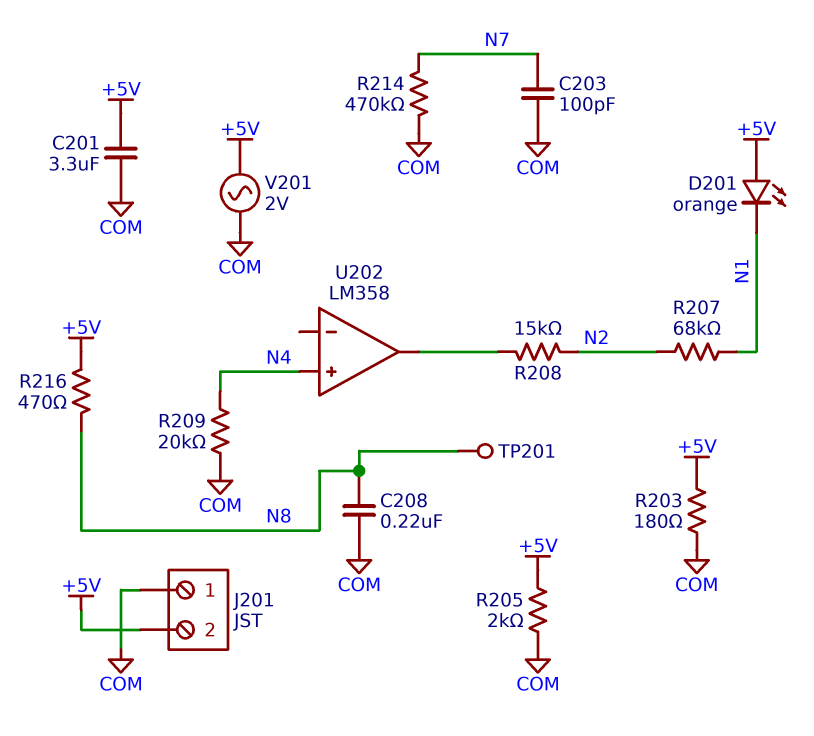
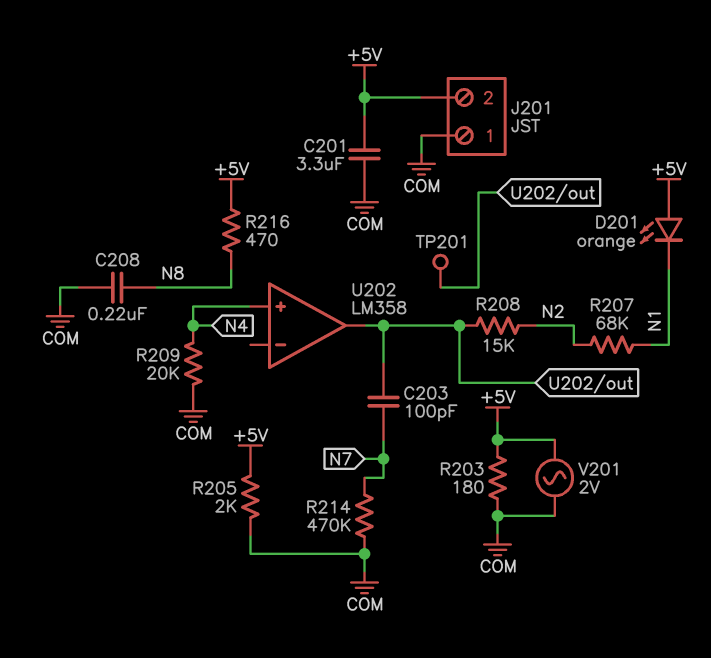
C203: 100pF (COM, N7) -> 100pF (N7, U202/out)
TP201: test point (N8) -> test point (U202/out)

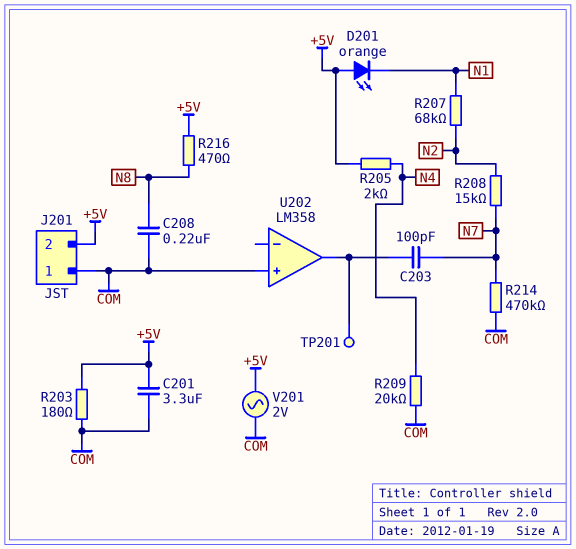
R205: 2k (+5V, COM) -> 2k (+5V, N4)
R208: 15k (N2, U202/out) -> 15k (N2, N7)
U202 pin in+: N4 -> COM

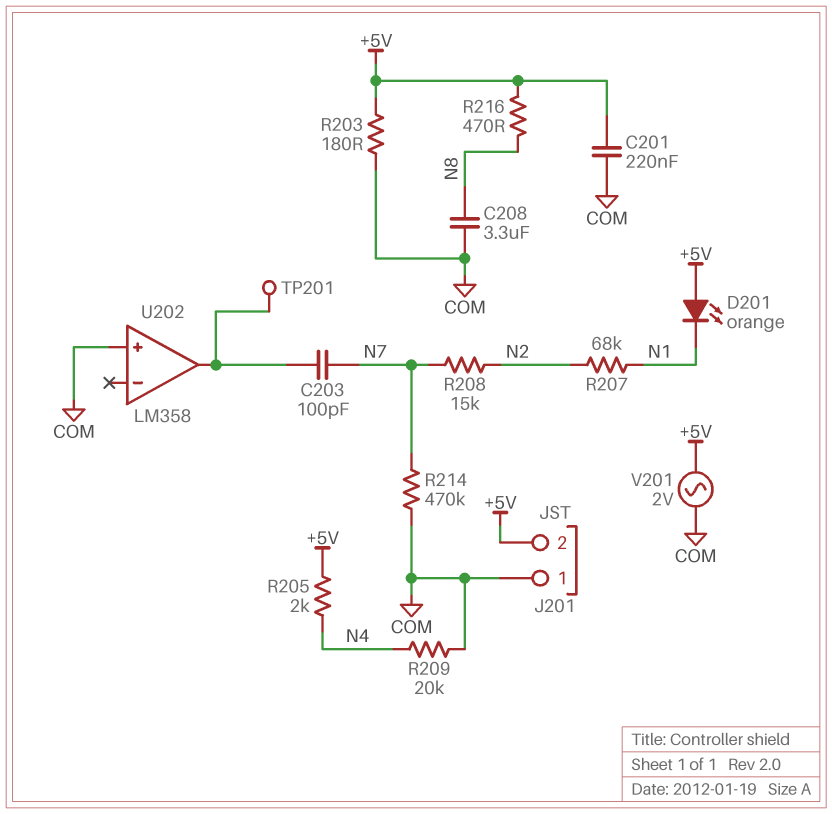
C201: 3.3uF (+5V, COM) -> 220nF (+5V, COM)
C208: 220nF (COM, N8) -> 3.3uF (COM, N8)

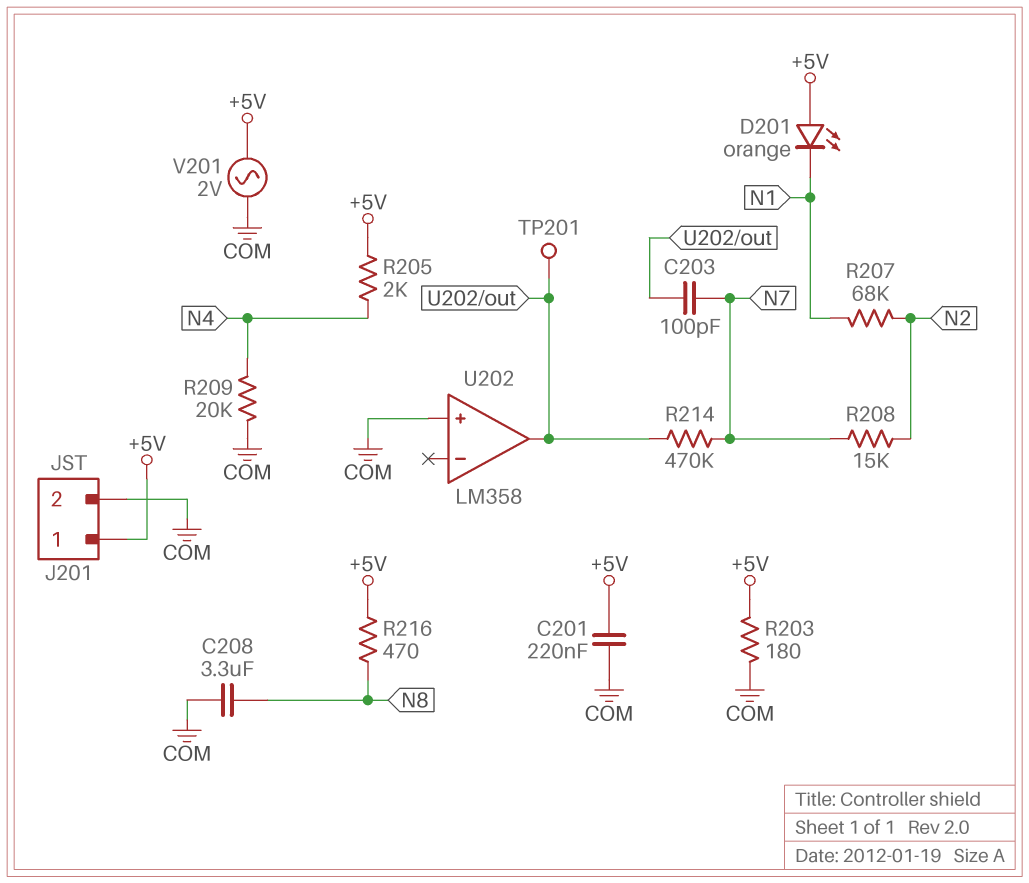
J201 pin 1: COM -> +5V
J201 pin 2: +5V -> COM
R214: 470k (COM, N7) -> 470k (N7, U202/out)

